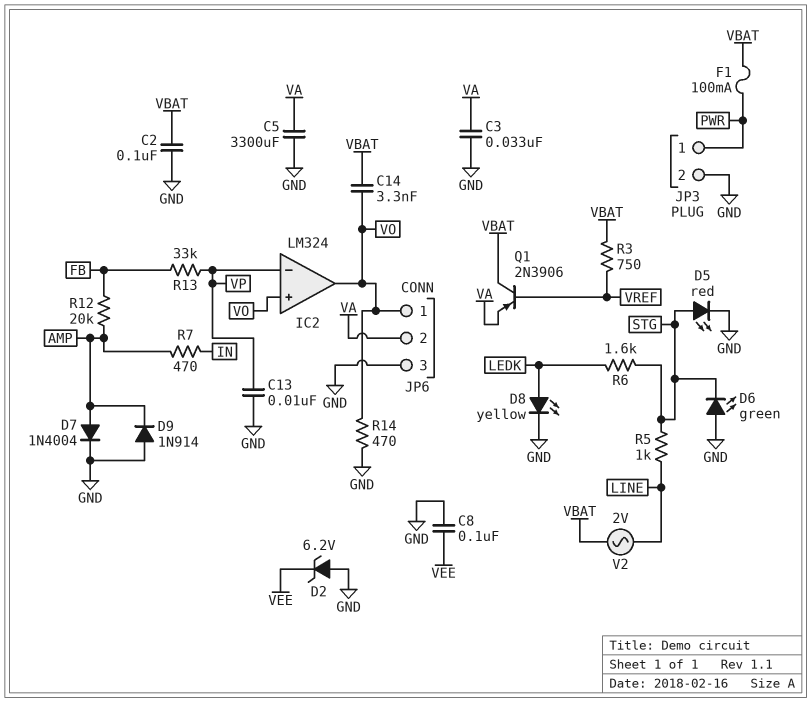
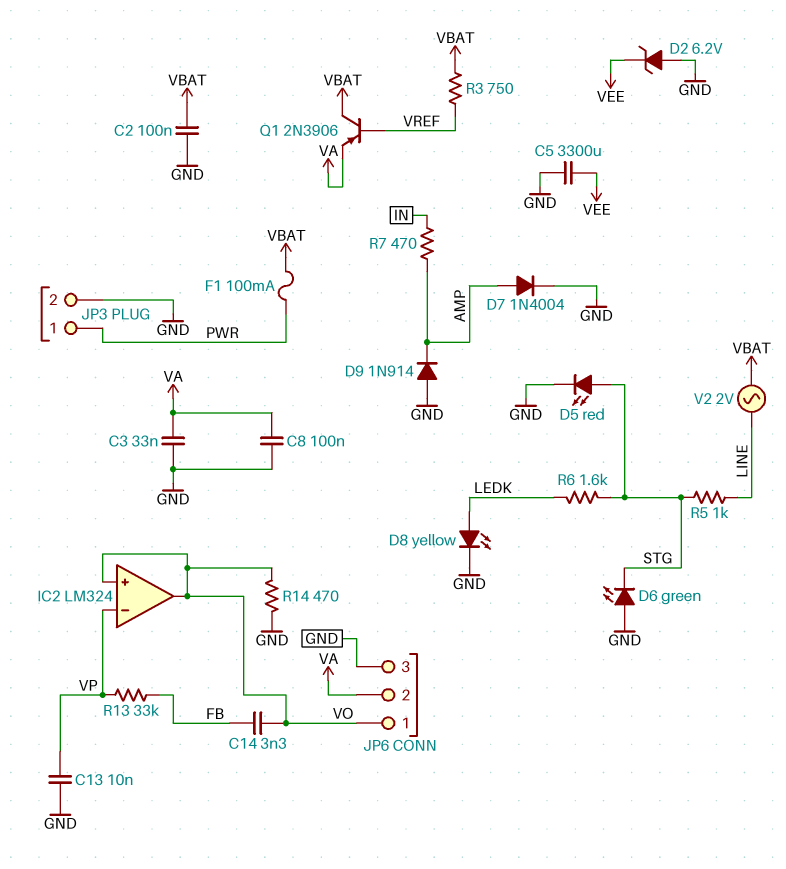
C5: 3300uF (GND, VA) -> 3300uF (GND, VEE)
C8: 100nF (GND, VEE) -> 100nF (GND, VA)
C14: 3.3nF (VBAT, VO) -> 3.3nF (FB, VO)
R12: 20k (AMP, FB) -> none

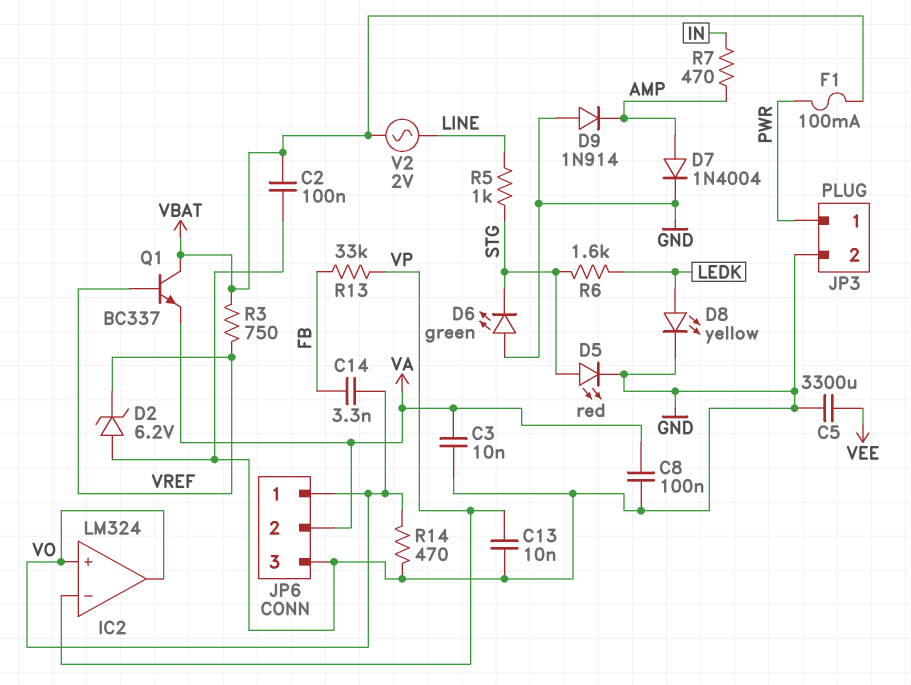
C3: 33nF (GND, VA) -> 10nF (GND, VA)
D2: zener 6.2V (A GND, K VEE) -> zener 6.2V (A GND, K VREF)
Q1: PNP 2N3906 (B VREF, C VBAT, E VA) -> NPN BC337 (B VREF, C VBAT, E VA)

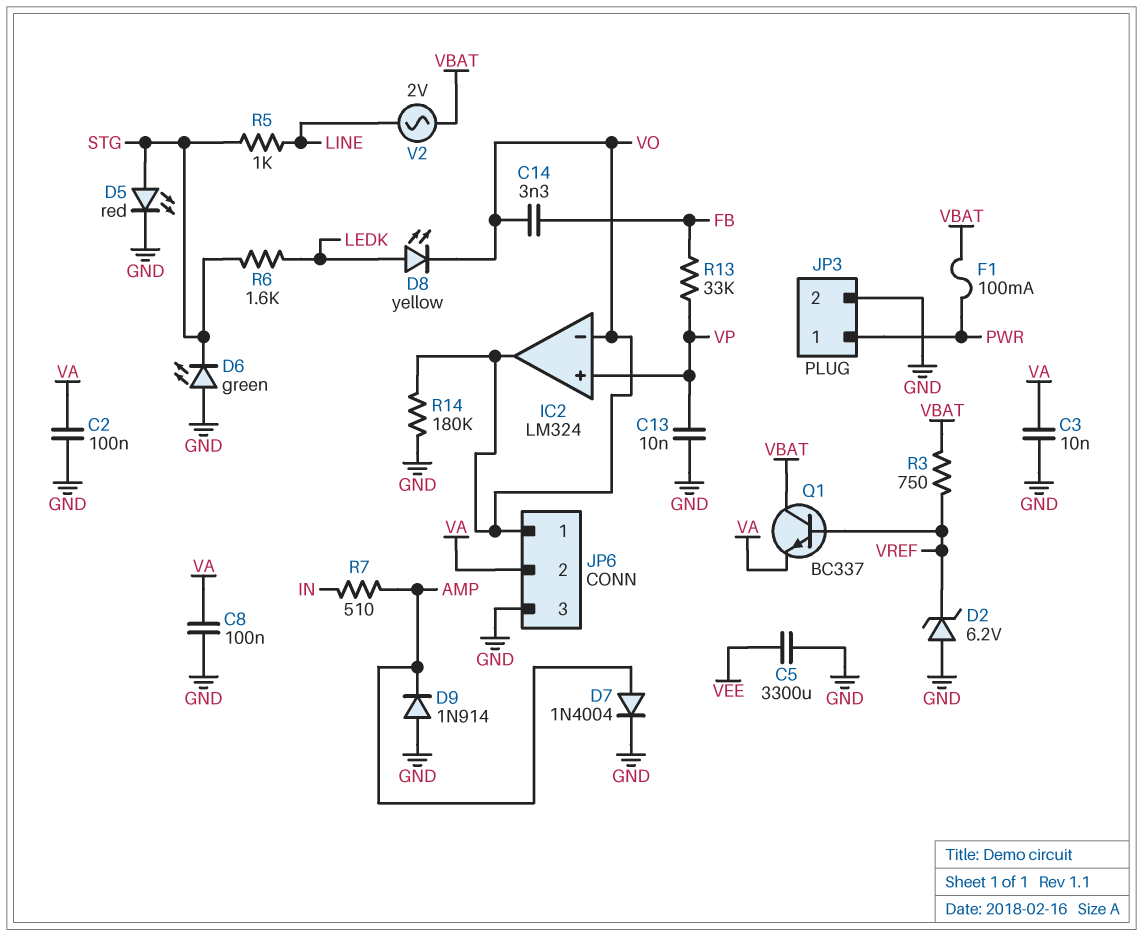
C2: 100nF (GND, VBAT) -> 100nF (GND, VA)
D8: LED yellow (A LEDK, K GND) -> LED yellow (A LEDK, K VO)
IC2 pin in+: VO -> VP
IC2 pin in-: VP -> VO
R7: 470 (AMP, IN) -> 510 (AMP, IN)
R14: 470 (GND, VO) -> 180k (GND, VO)

